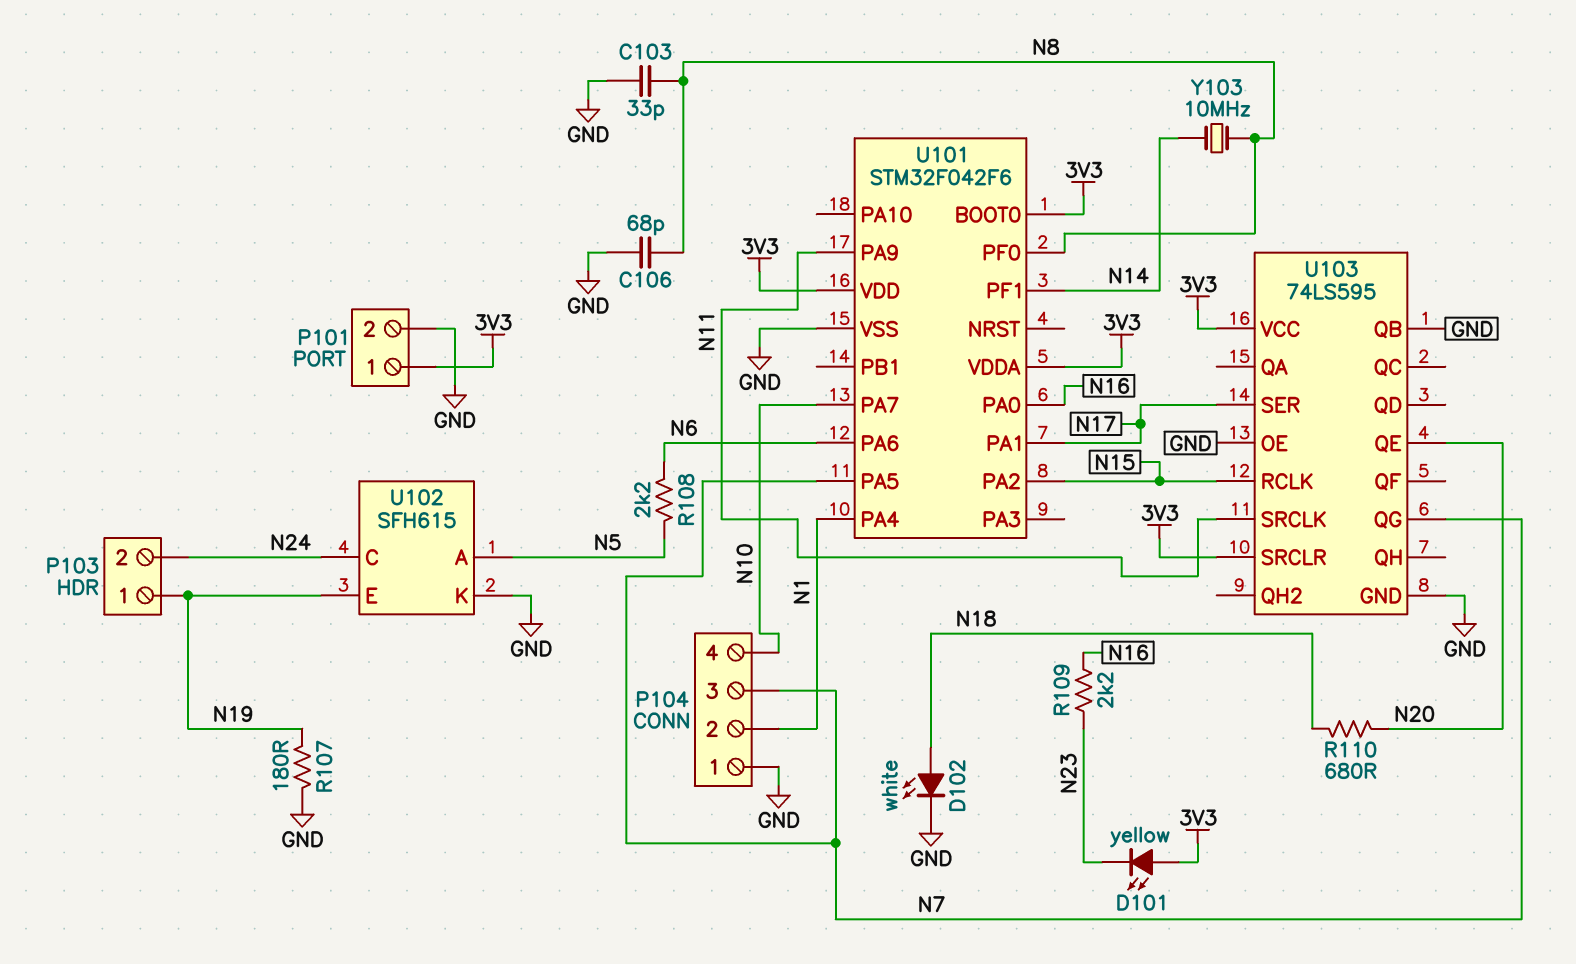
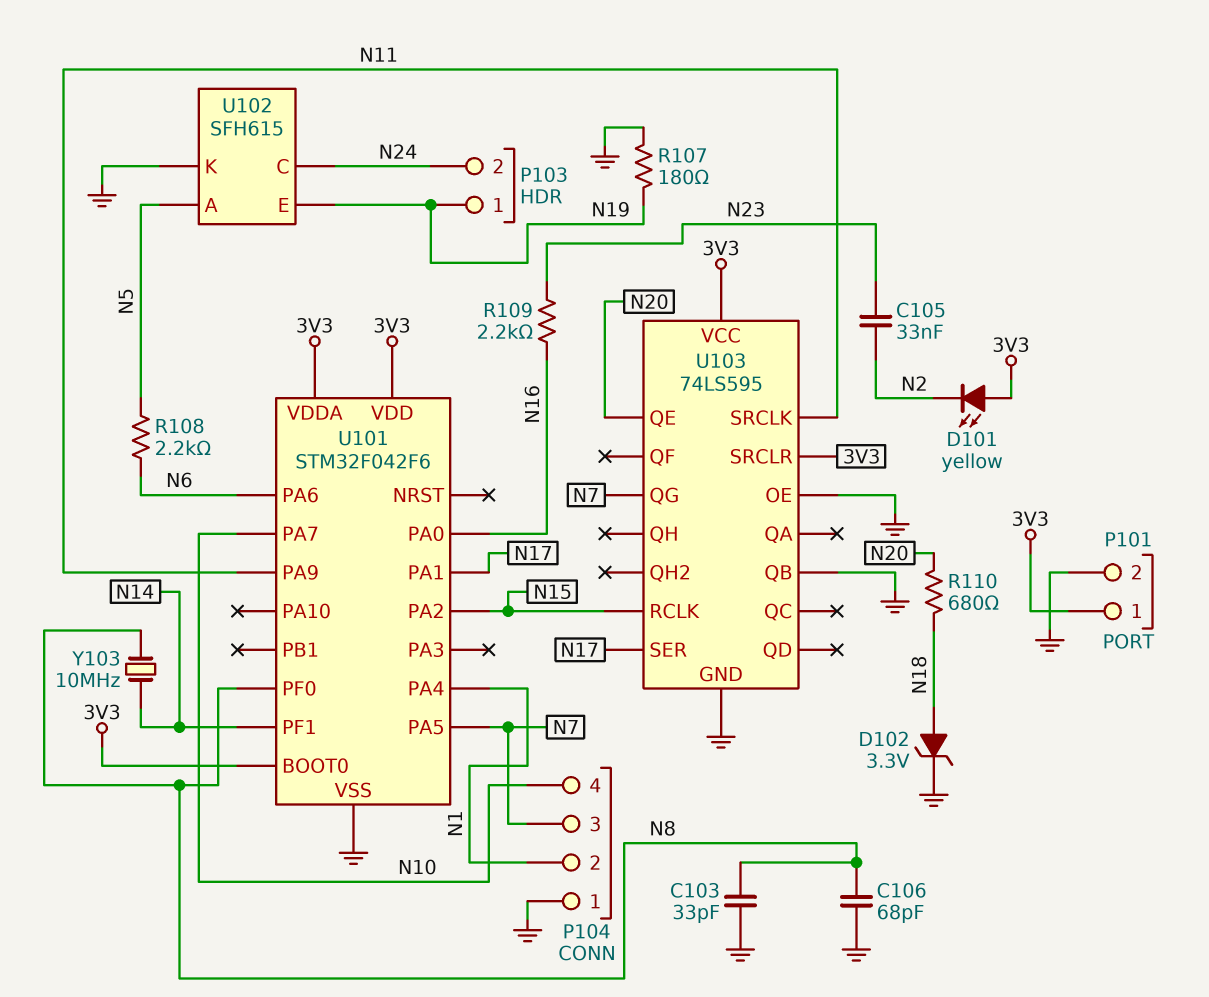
C105: none -> 33nF (N2, N23)
D101: LED yellow (A 3V3, K N23) -> LED yellow (A 3V3, K N2)
D102: LED white (A N18, K GND) -> zener 3.3V (A N18, K GND)

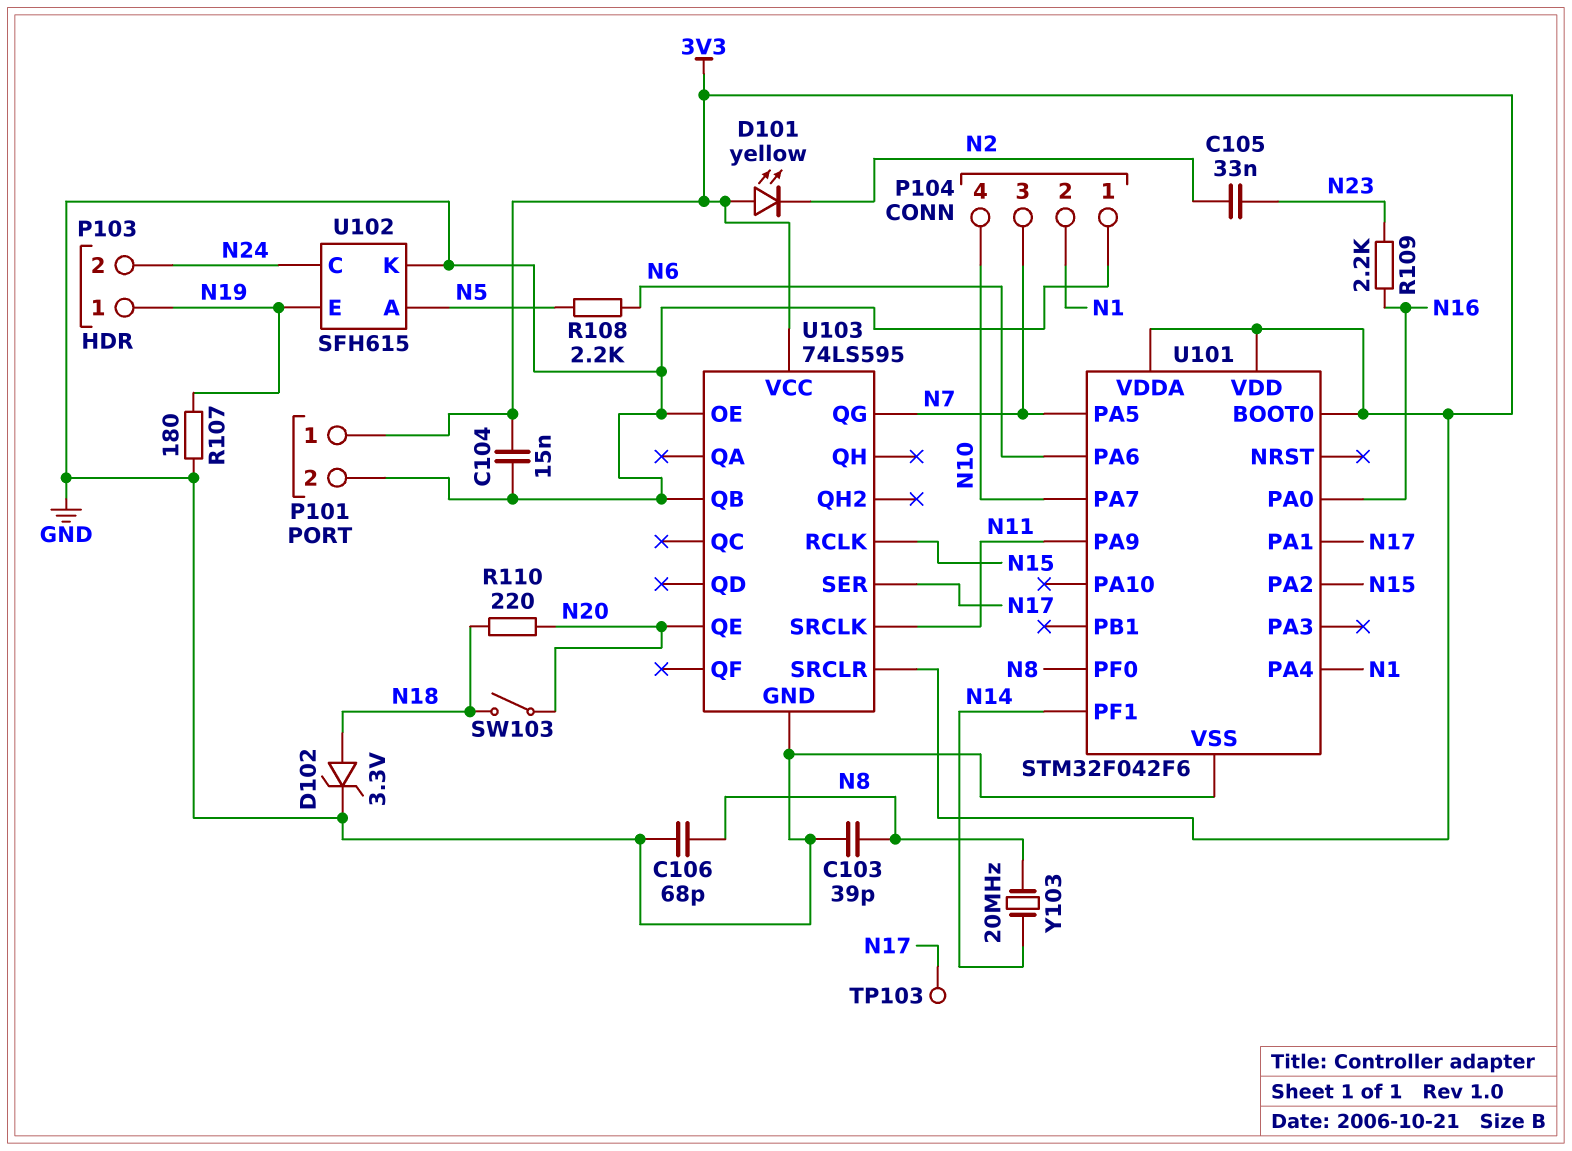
C103: 33pF (GND, N8) -> 39pF (GND, N8)
C104: none -> 15nF (3V3, GND)
R110: 680 (N18, N20) -> 220 (N18, N20)
SW103: none -> switch (N18, N20)
TP103: none -> test point (N17)
Y103: 10MHz (N8, N14) -> 20MHz (N8, N14)

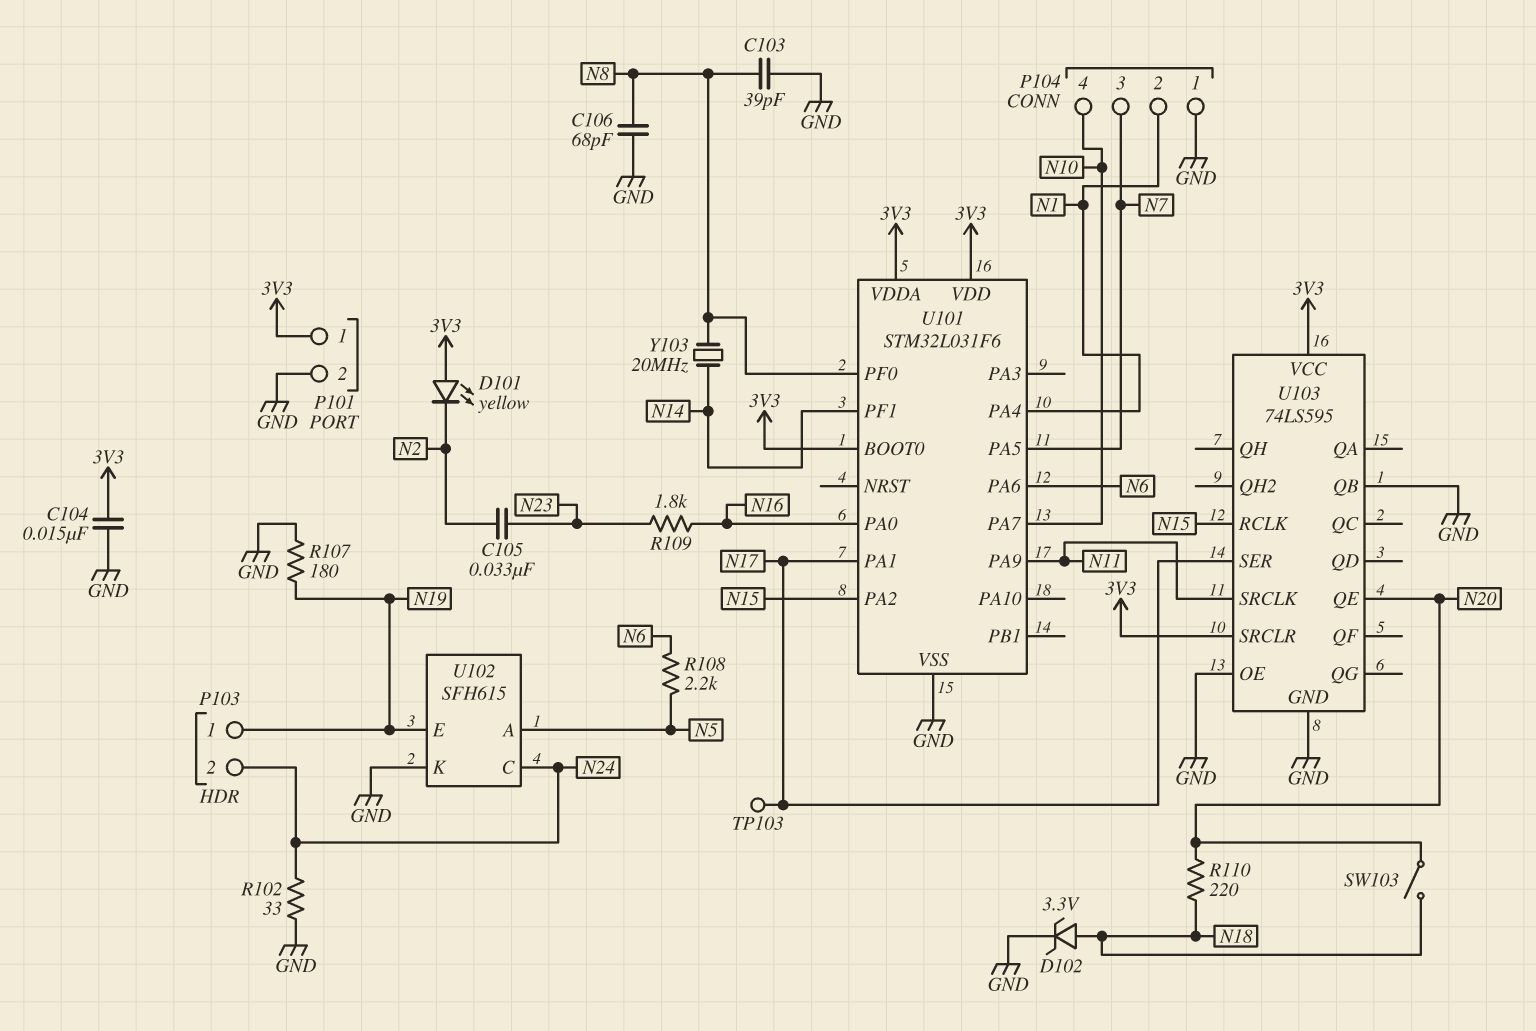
R102: none -> 33 (GND, N24)
R109: 2.2k (N16, N23) -> 1.8k (N16, N23)
U101: STM32F042F6 -> STM32L031F6
U103 pin QG: N7 -> none

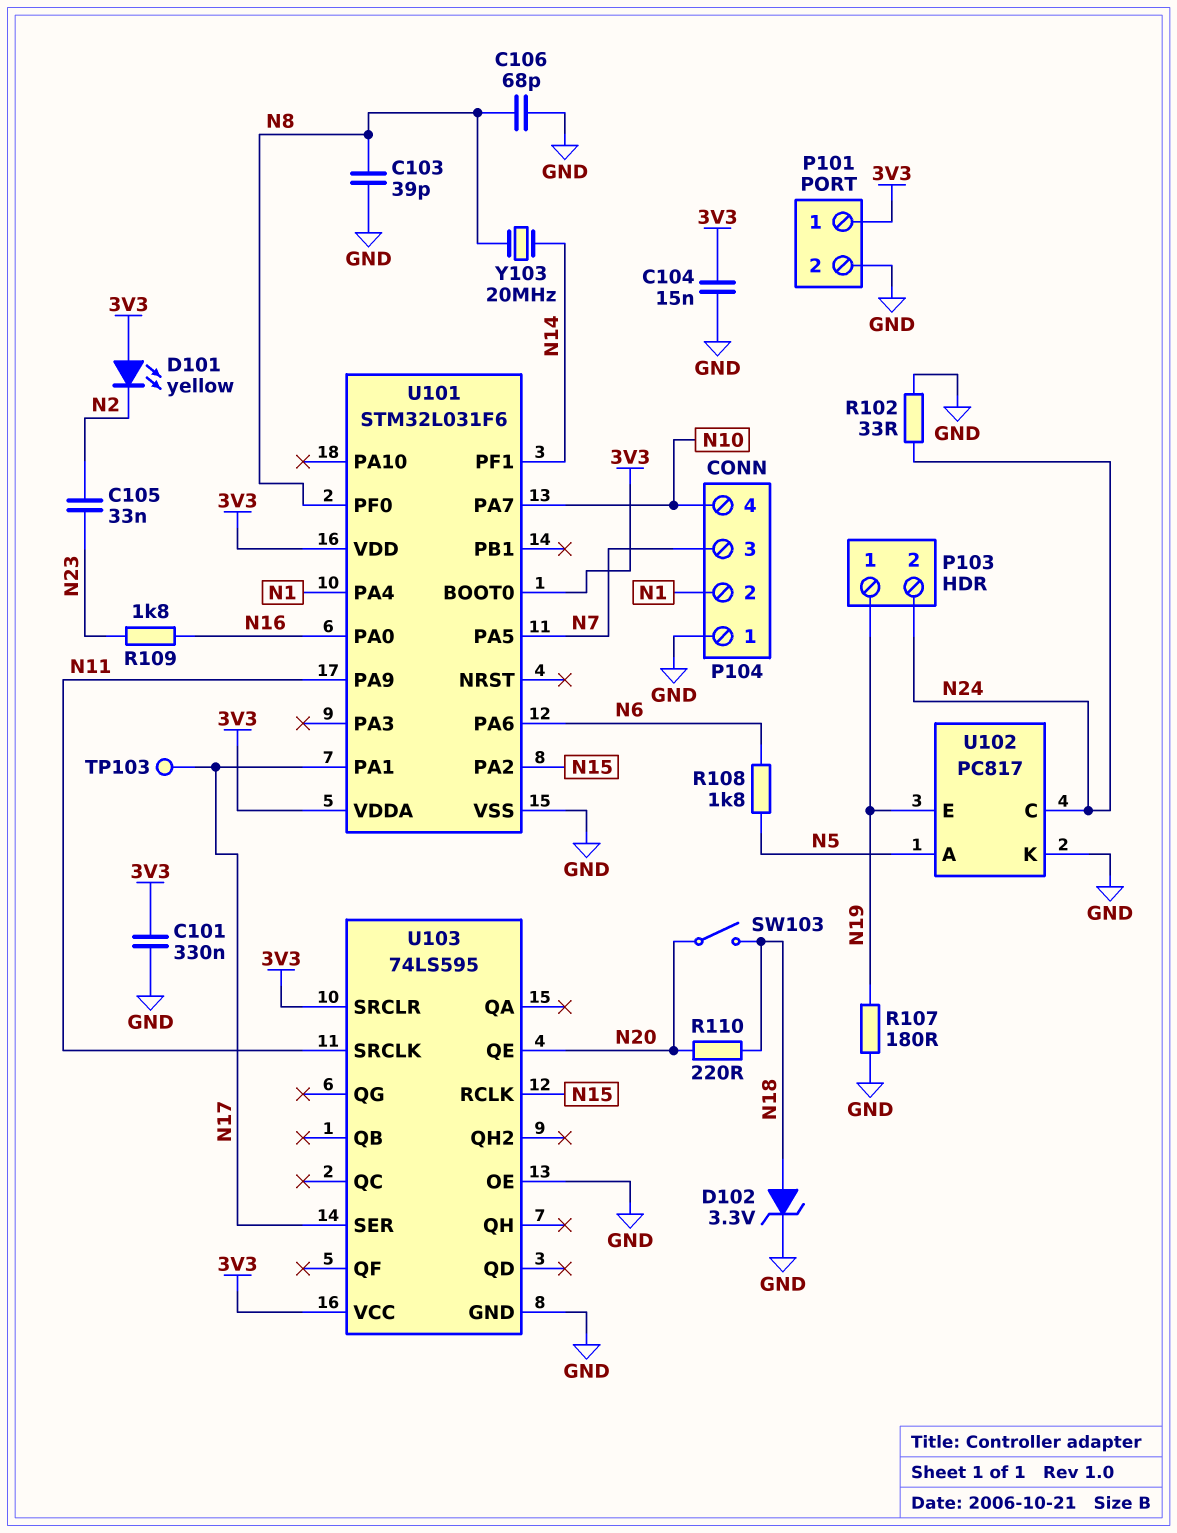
C101: none -> 330nF (3V3, GND)
R108: 2.2k (N5, N6) -> 1.8k (N5, N6)
U102: SFH615 -> PC817
U103 pin QB: GND -> none

